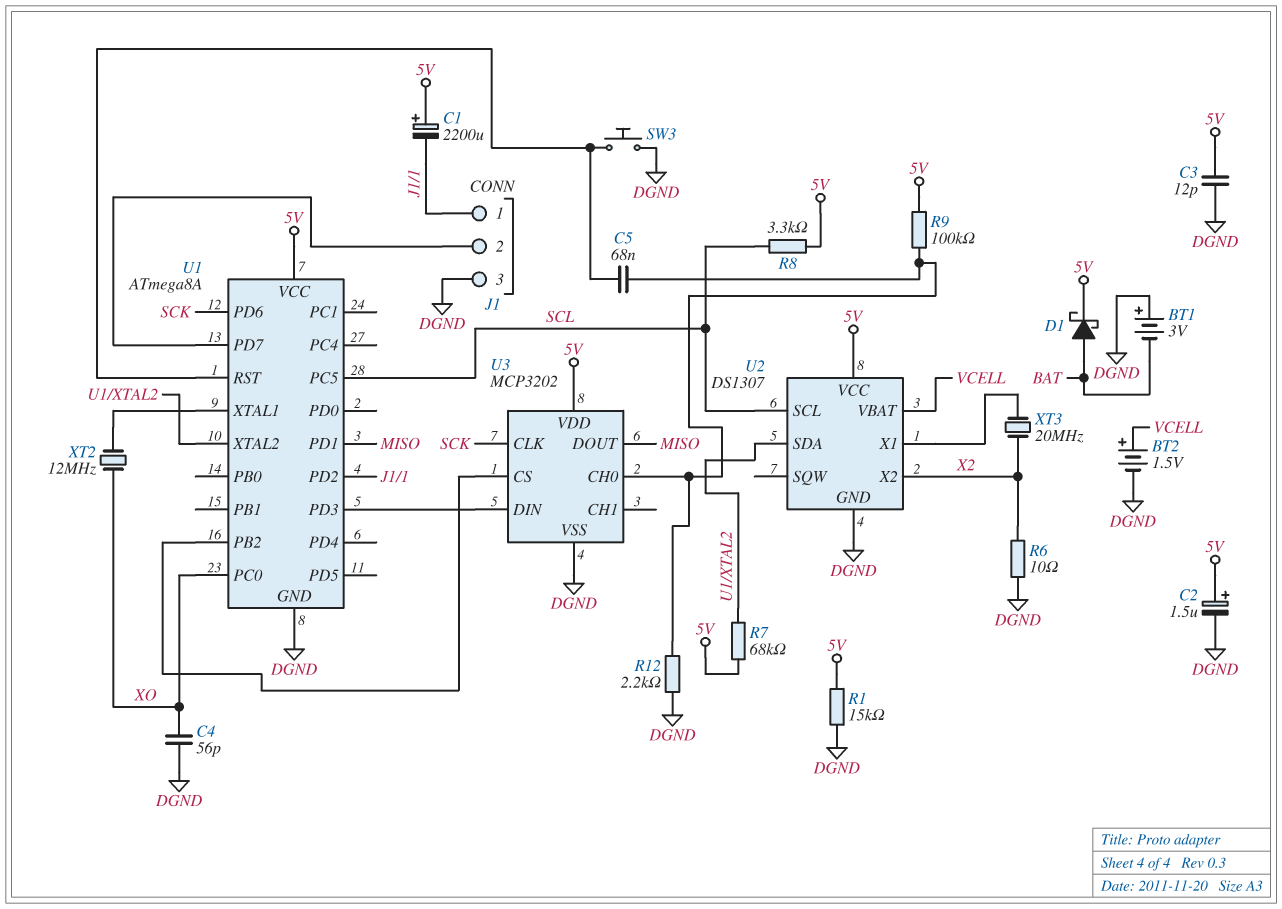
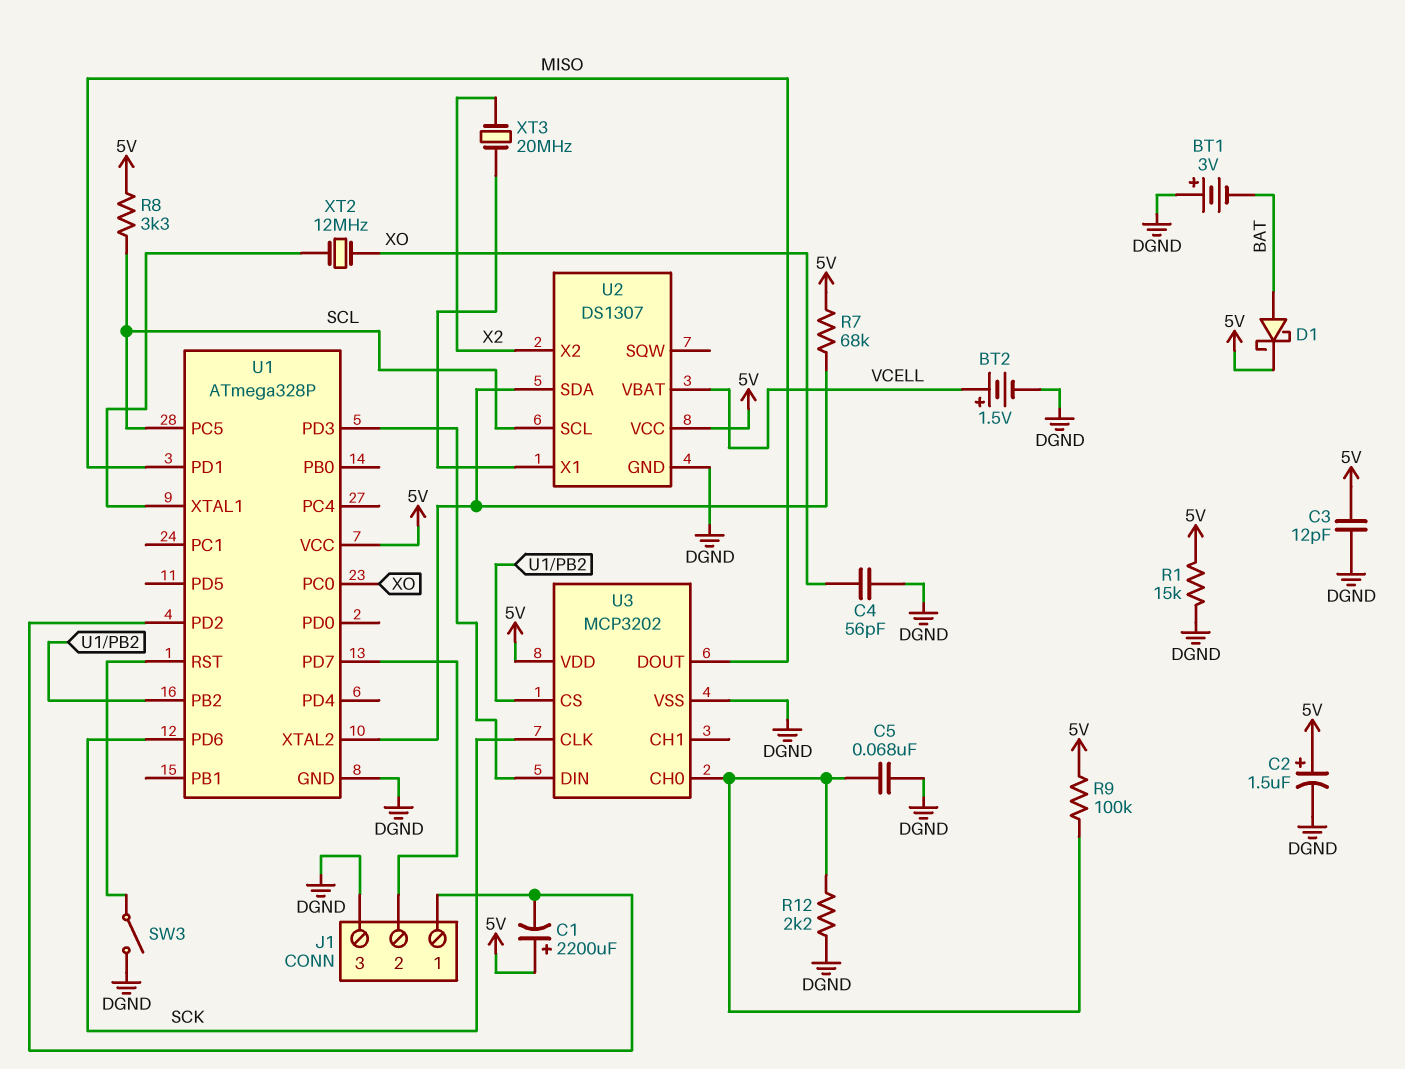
C5: 68nF (U1/RST, U3/CH0) -> 68nF (DGND, U3/CH0)
R6: 10 (DGND, X2) -> none
SW3: button (DGND, U1/RST) -> switch (DGND, U1/RST)
U1: ATmega8A -> ATmega328P

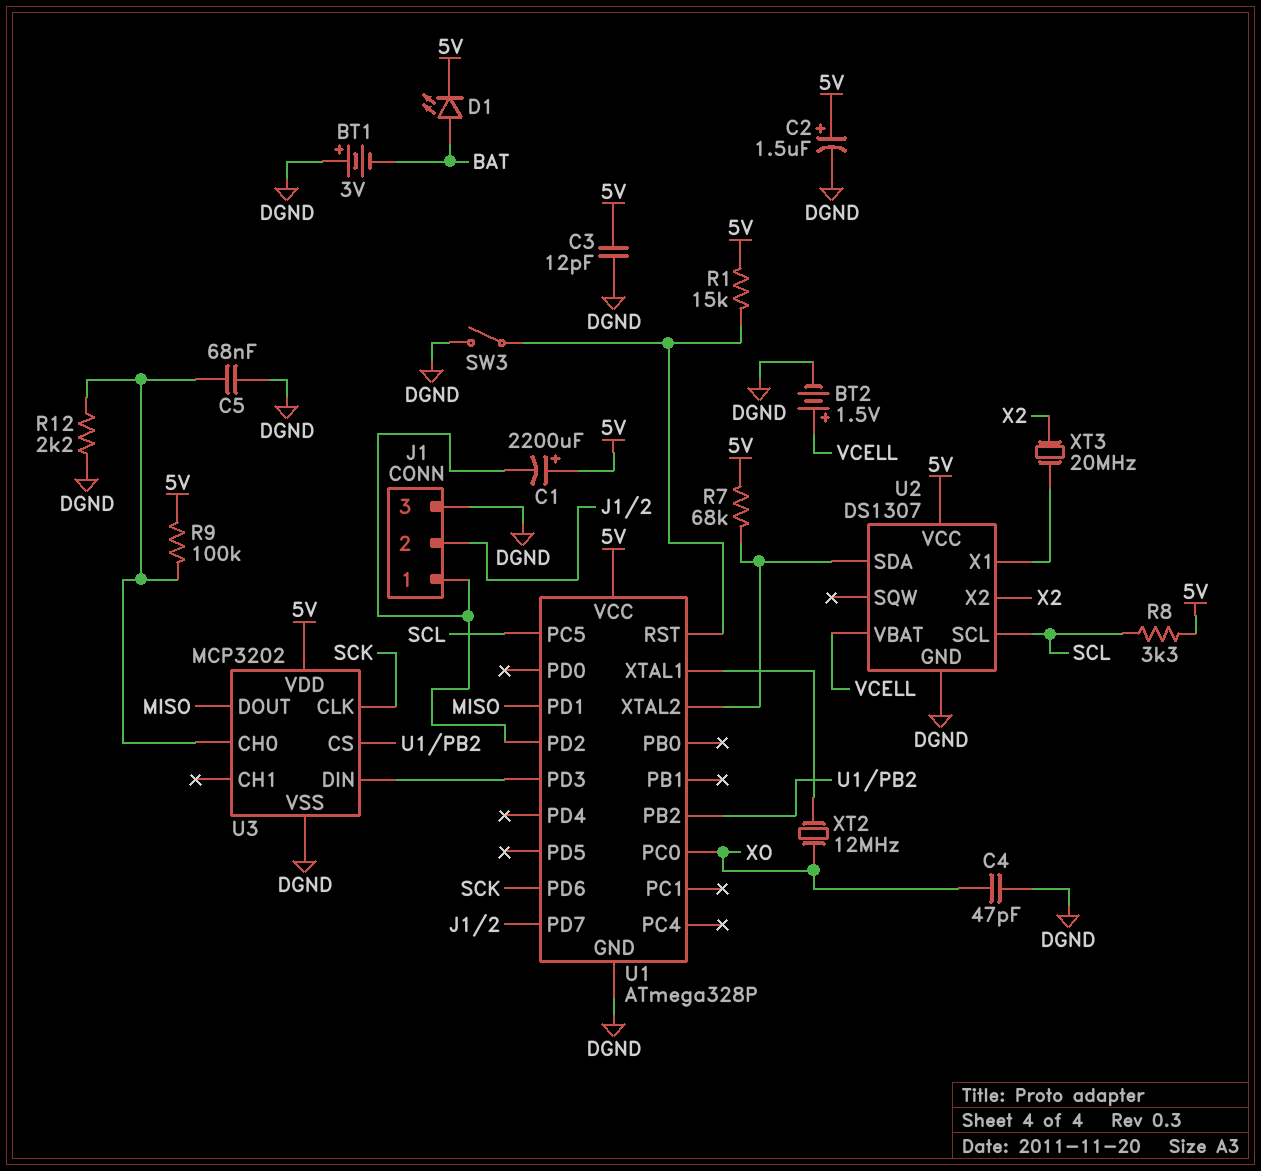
C4: 56pF (DGND, XO) -> 47pF (DGND, XO)
D1: schottky (A BAT, K 5V) -> LED (A BAT, K 5V)
R1: 15k (5V, DGND) -> 15k (5V, U1/RST)

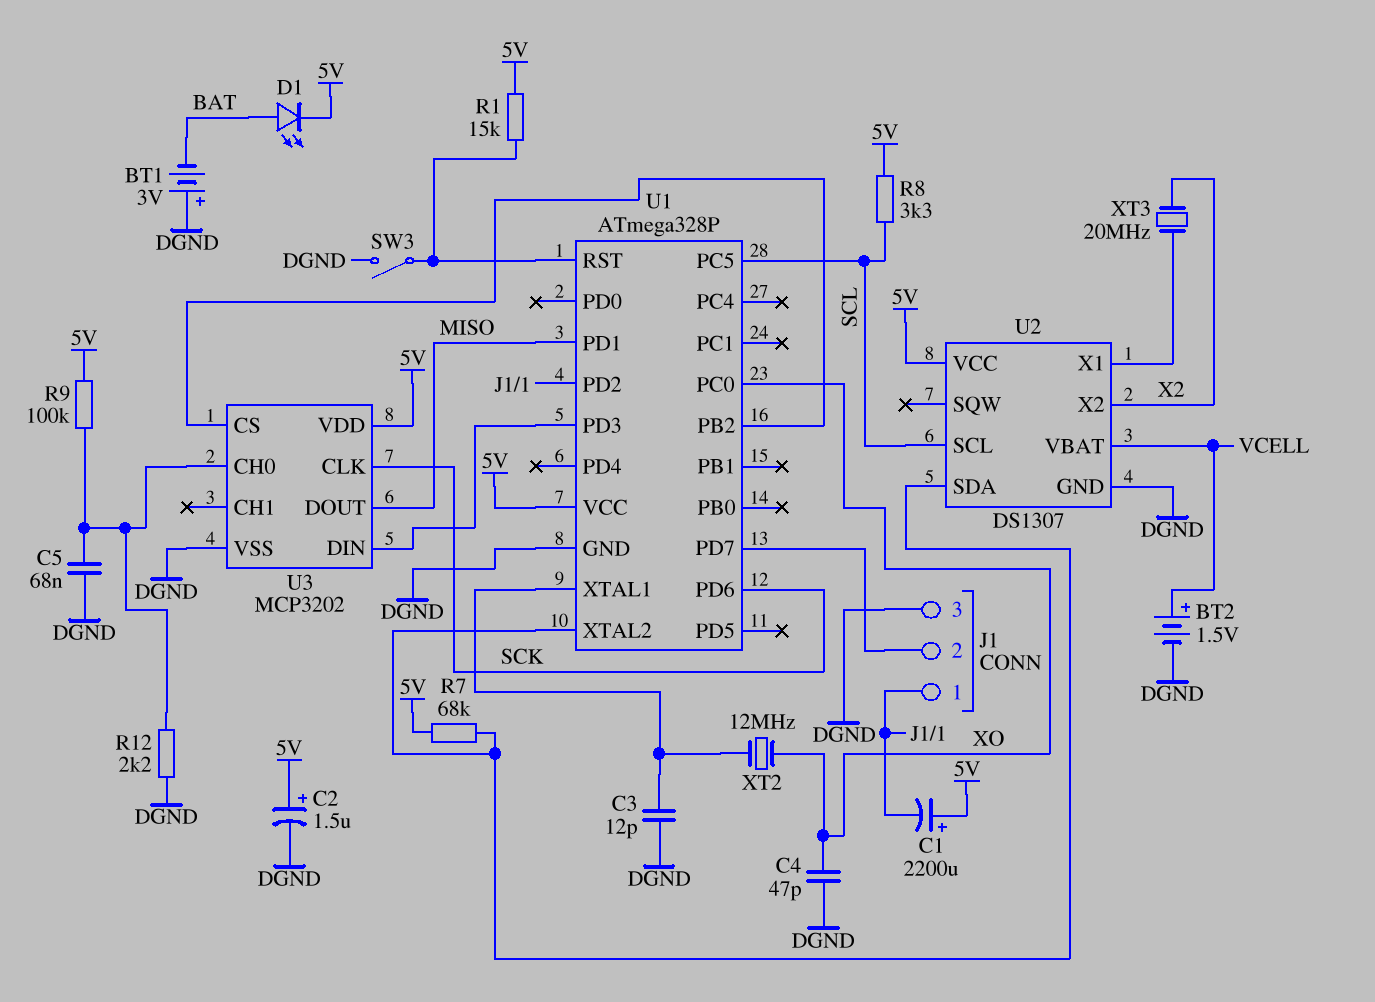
C3: 12pF (5V, DGND) -> 12pF (DGND, U1/XTAL1)

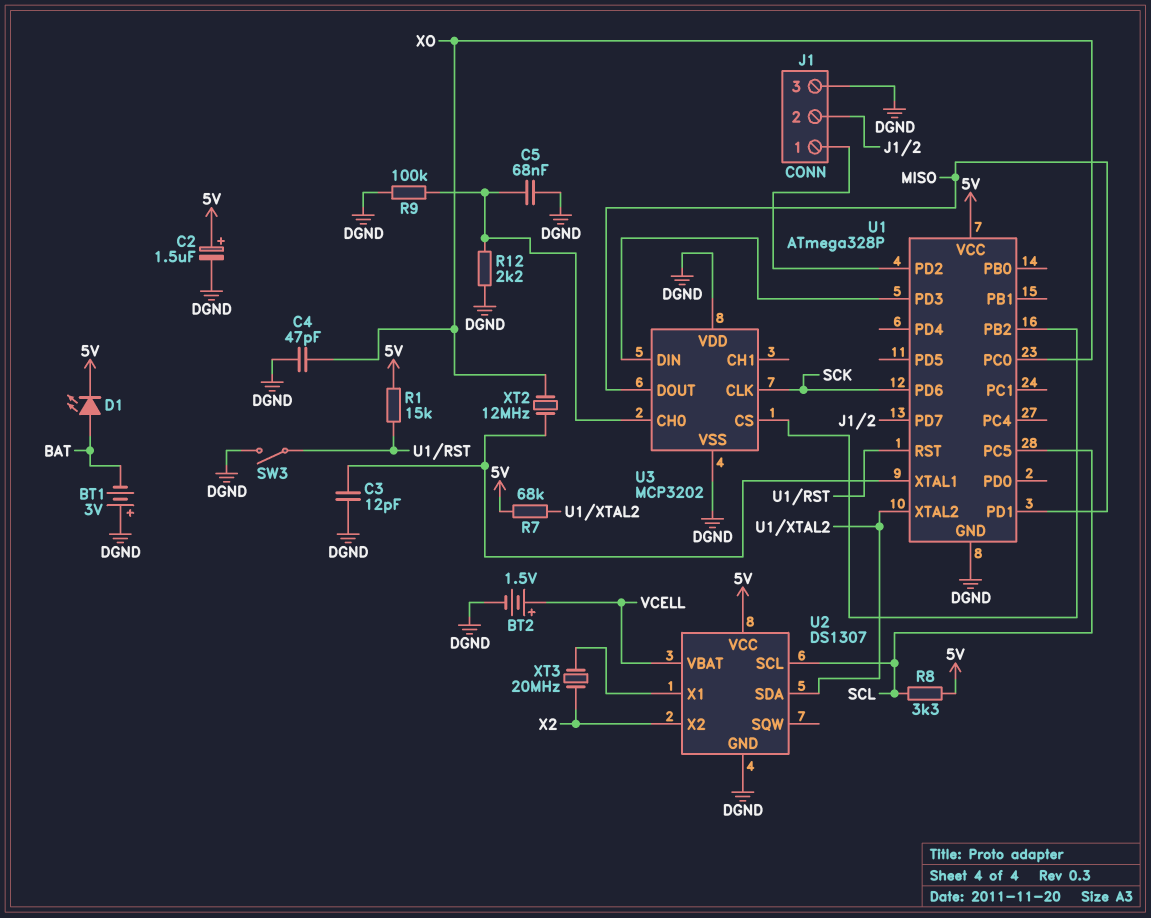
C1: 2200uF (plus 5V, minus J1/1) -> none
R9: 100k (5V, U3/CH0) -> 100k (DGND, U3/CH0)
U3 pin VDD: 5V -> DGND

